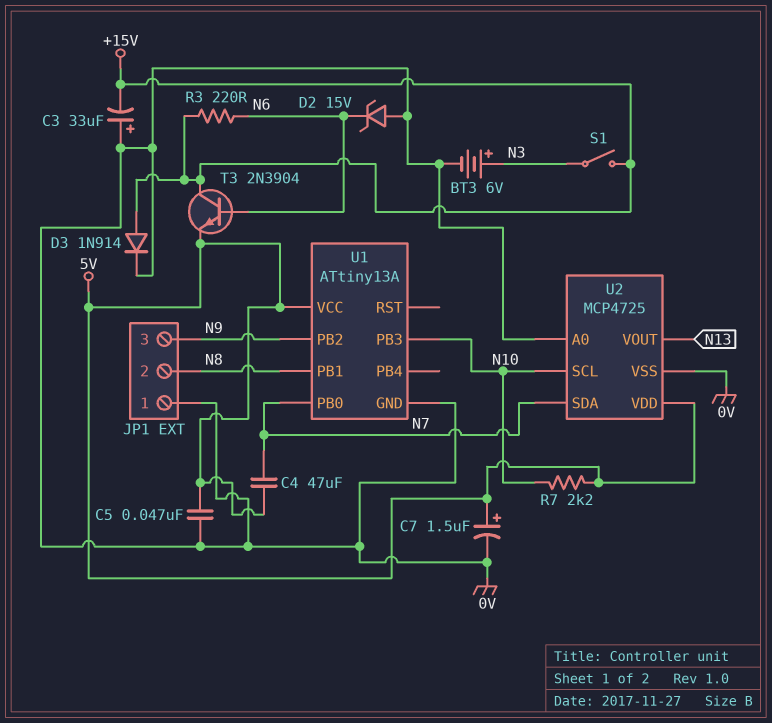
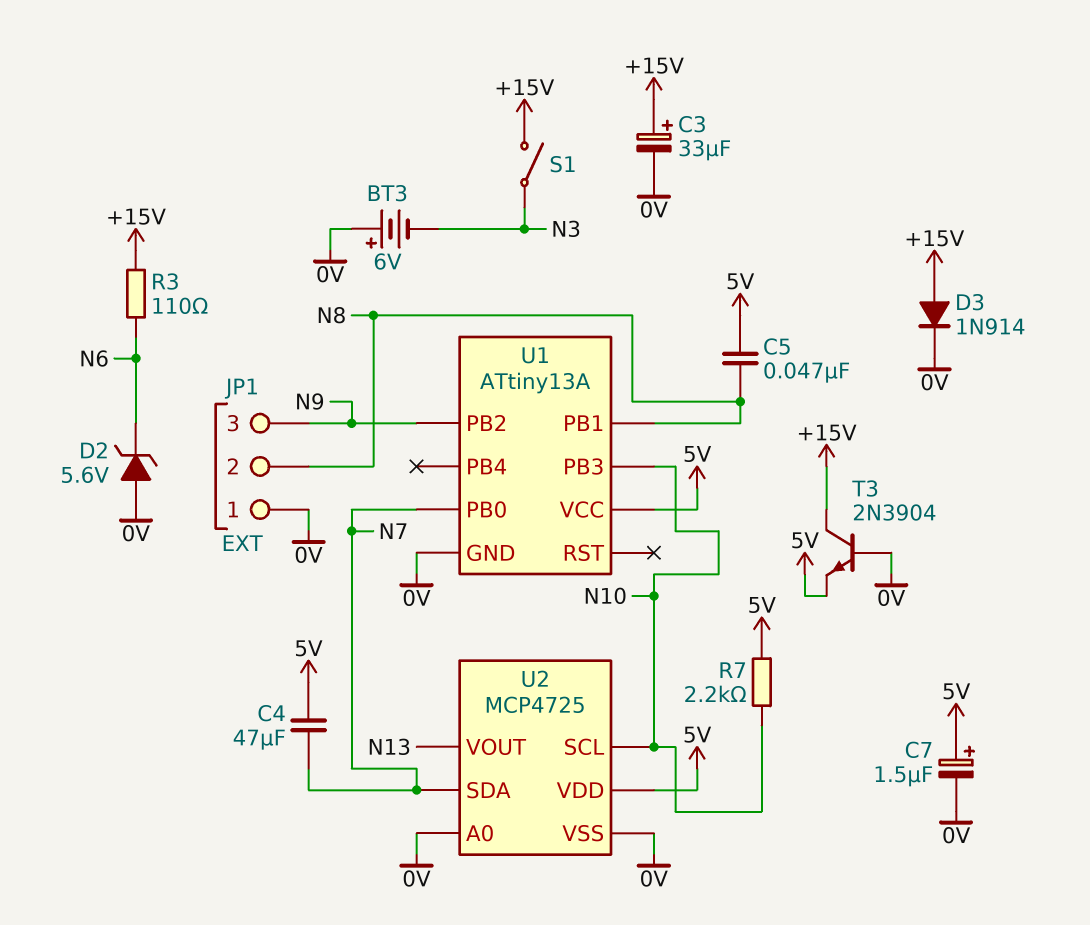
BT3: 6V (plus N3, minus 0V) -> 6V (plus 0V, minus N3)
C3: 33uF (plus 0V, minus +15V) -> 33uF (plus +15V, minus 0V)
C5: 47nF (0V, 5V) -> 47nF (5V, N8)
D2: zener 15V (A 0V, K N6) -> zener 5.6V (A 0V, K N6)
R3: 220 (+15V, N6) -> 110 (+15V, N6)
T3: NPN 2N3904 (B N6, C +15V, E 5V) -> NPN 2N3904 (B 0V, C +15V, E 5V)

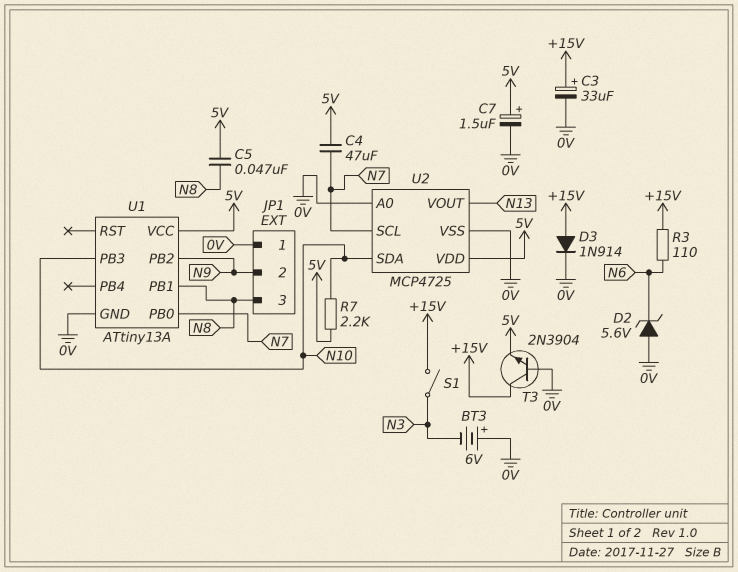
JP1 pin 2: N8 -> N9
JP1 pin 3: N9 -> N8
U2 pin SCL: N10 -> N7
U2 pin SDA: N7 -> N10

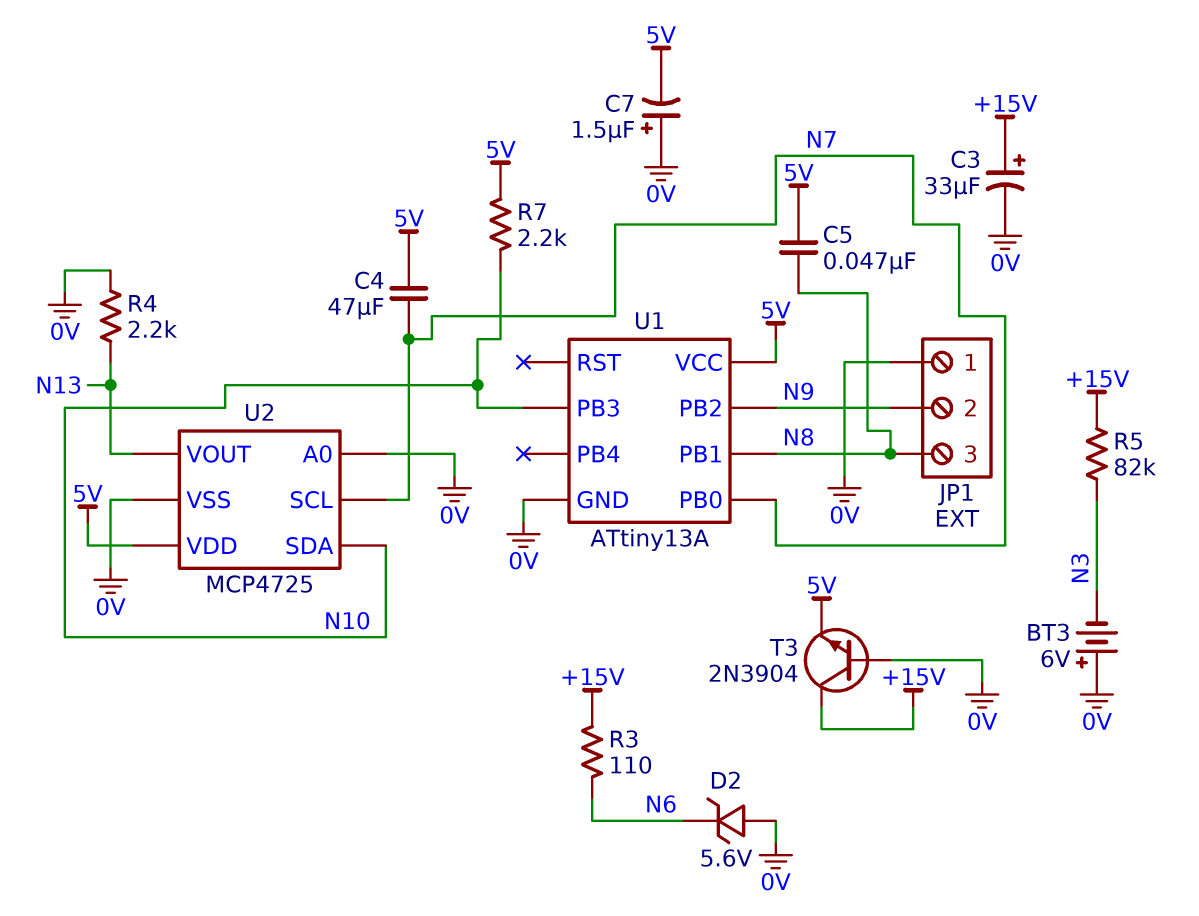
C7: 1.5uF (plus 5V, minus 0V) -> 1.5uF (plus 0V, minus 5V)
D3: diode 1N914 (A +15V, K 0V) -> none
R4: none -> 2.2k (0V, N13)
R5: none -> 82k (+15V, N3)
S1: switch (+15V, N3) -> none

